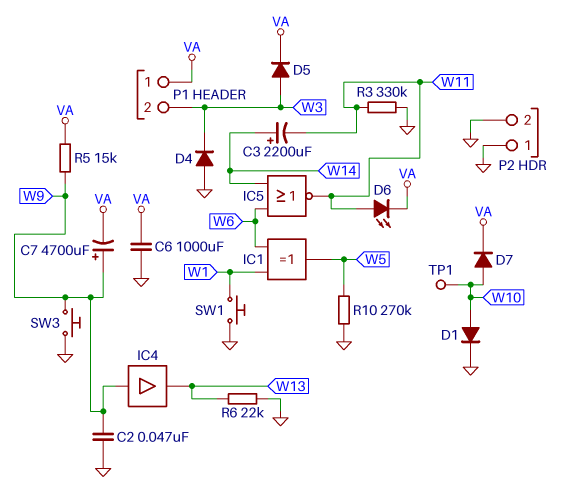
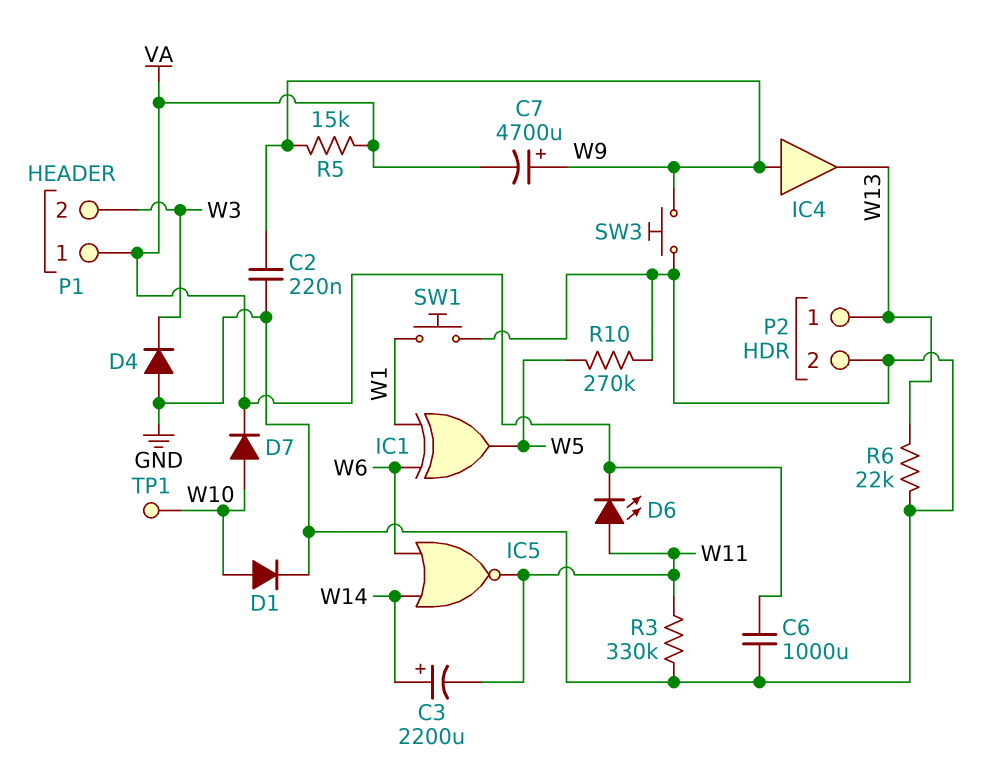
C2: 47nF (GND, W9) -> 220nF (GND, W9)
D5: diode (A W3, K VA) -> none
P2 pin 1: GND -> W13

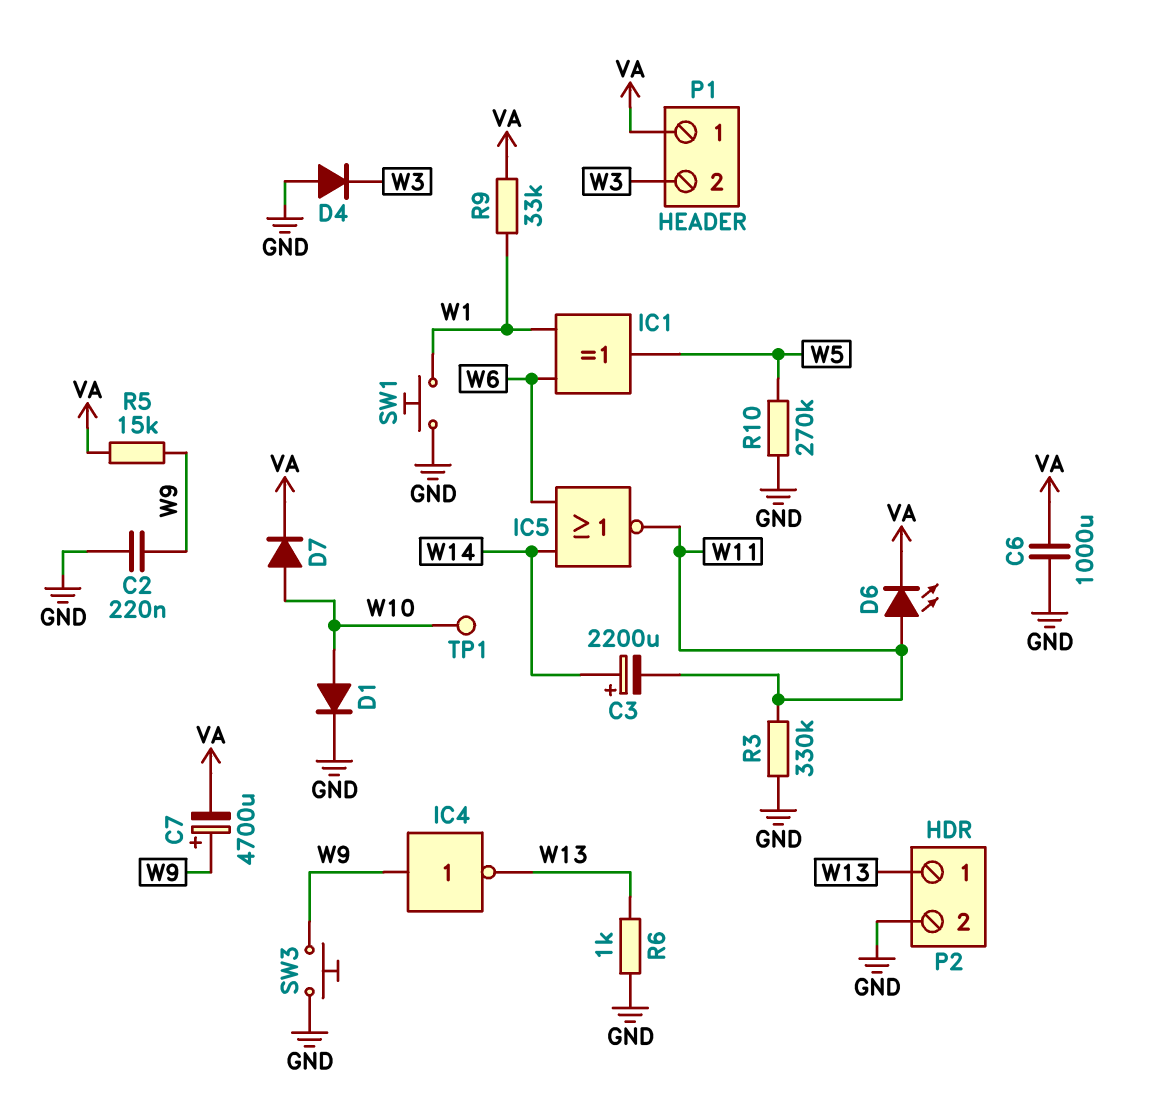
IC4: buffer (in W9, out W13) -> NOT (in W9, out W13)
R6: 22k (GND, W13) -> 1k (GND, W13)
R9: none -> 33k (VA, W1)

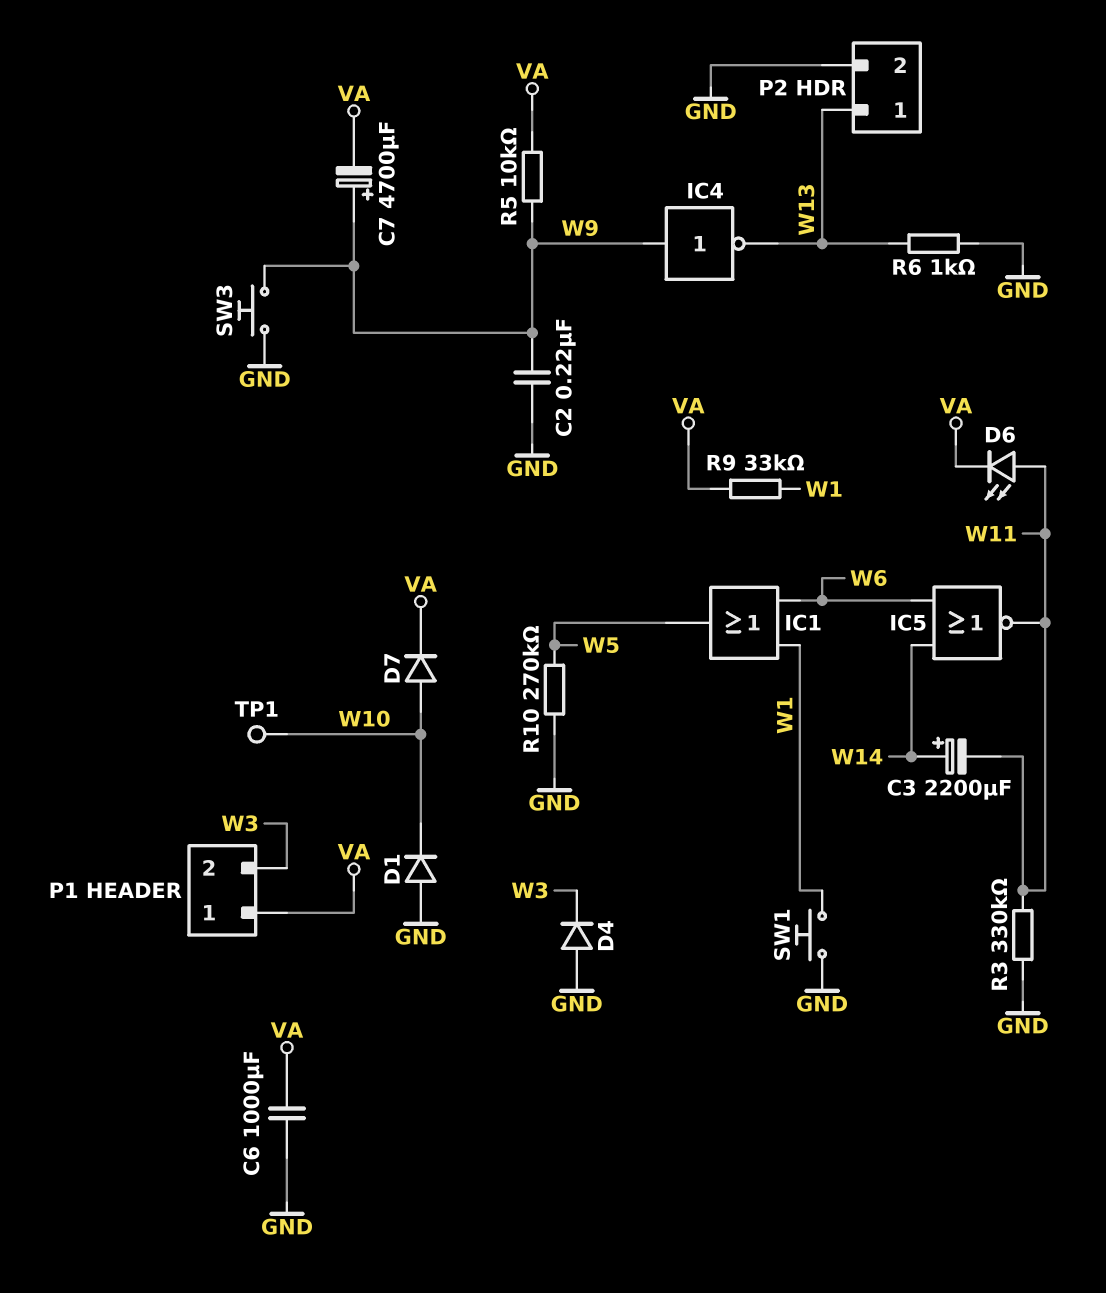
D1: diode (A W10, K GND) -> diode (A GND, K W10)
IC1: XOR (in W1, in W6, out W5) -> OR (in W1, in W6, out W5)
R5: 15k (VA, W9) -> 10k (VA, W9)

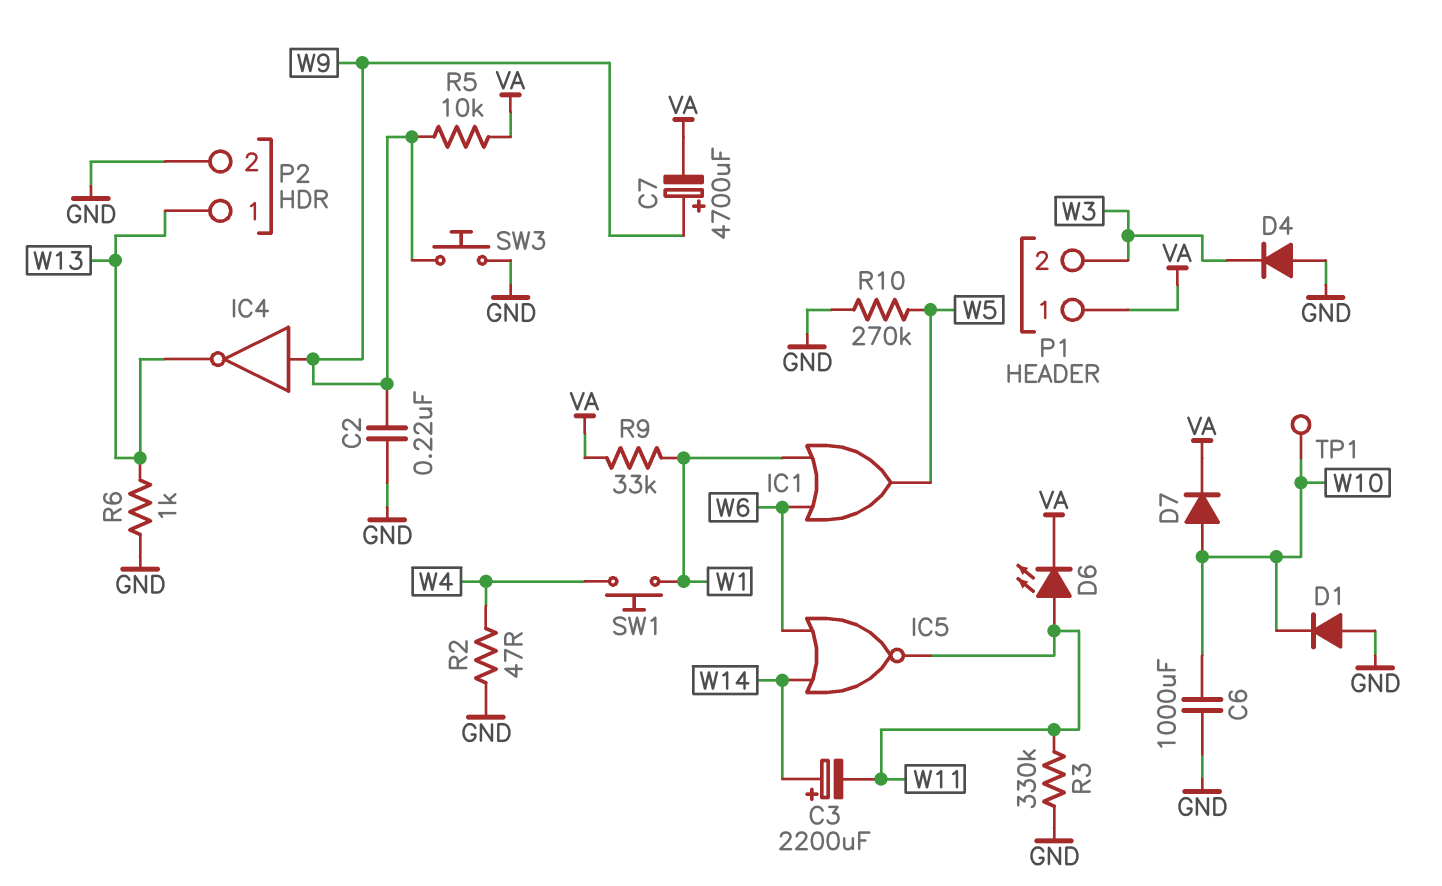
C6: 1000uF (GND, VA) -> 1000uF (GND, W10)
R2: none -> 47 (GND, W4)
SW1: button (GND, W1) -> button (W1, W4)

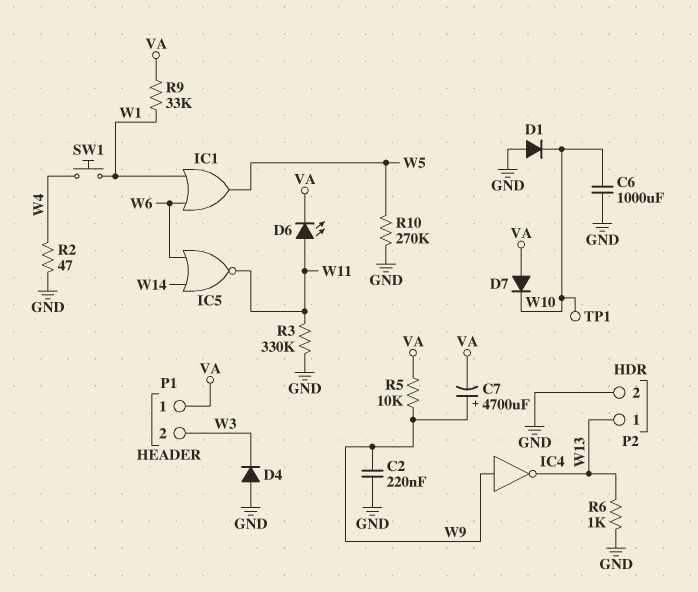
C3: 2200uF (plus W14, minus W11) -> none
D7: diode (A W10, K VA) -> diode (A VA, K W10)
SW3: button (GND, W9) -> none

